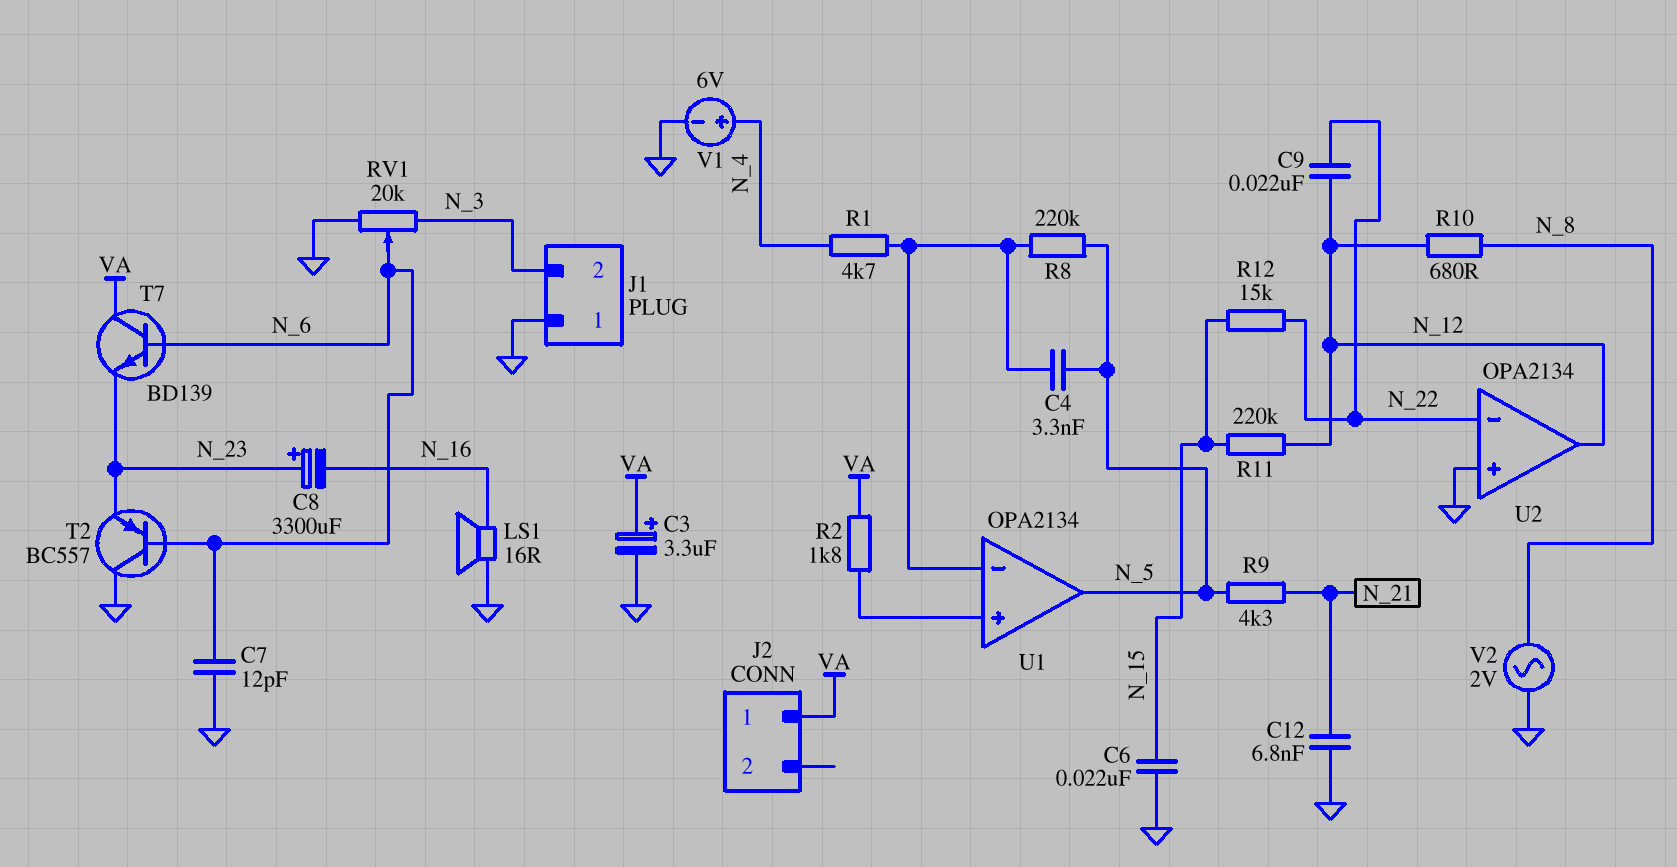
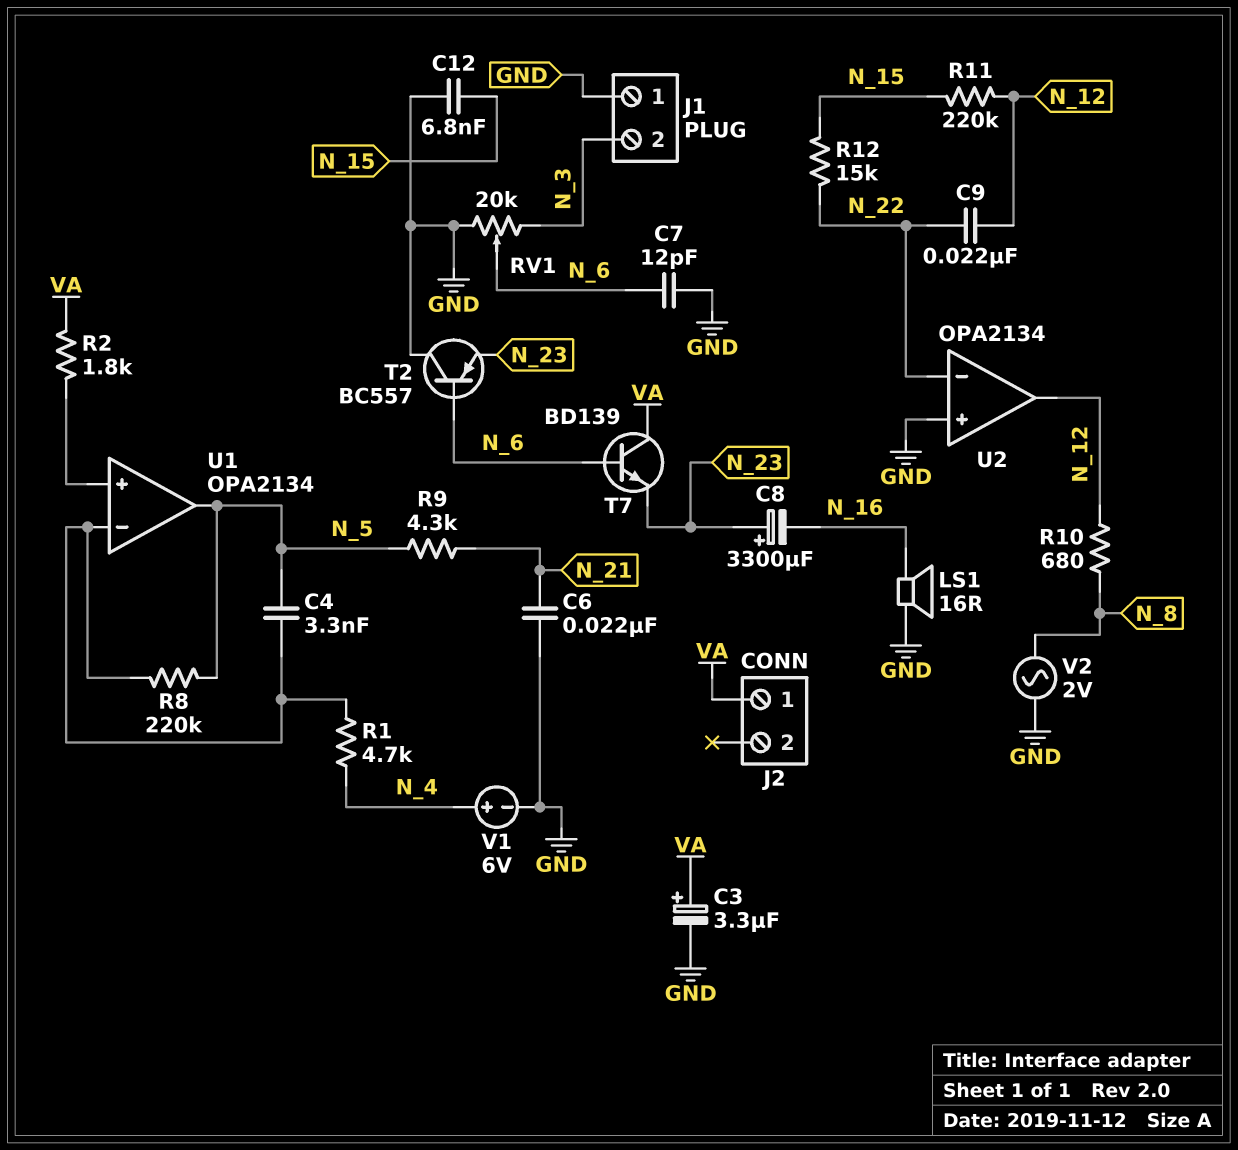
C6: 22nF (GND, N_15) -> 22nF (GND, N_21)
C12: 6.8nF (GND, N_21) -> 6.8nF (GND, N_15)

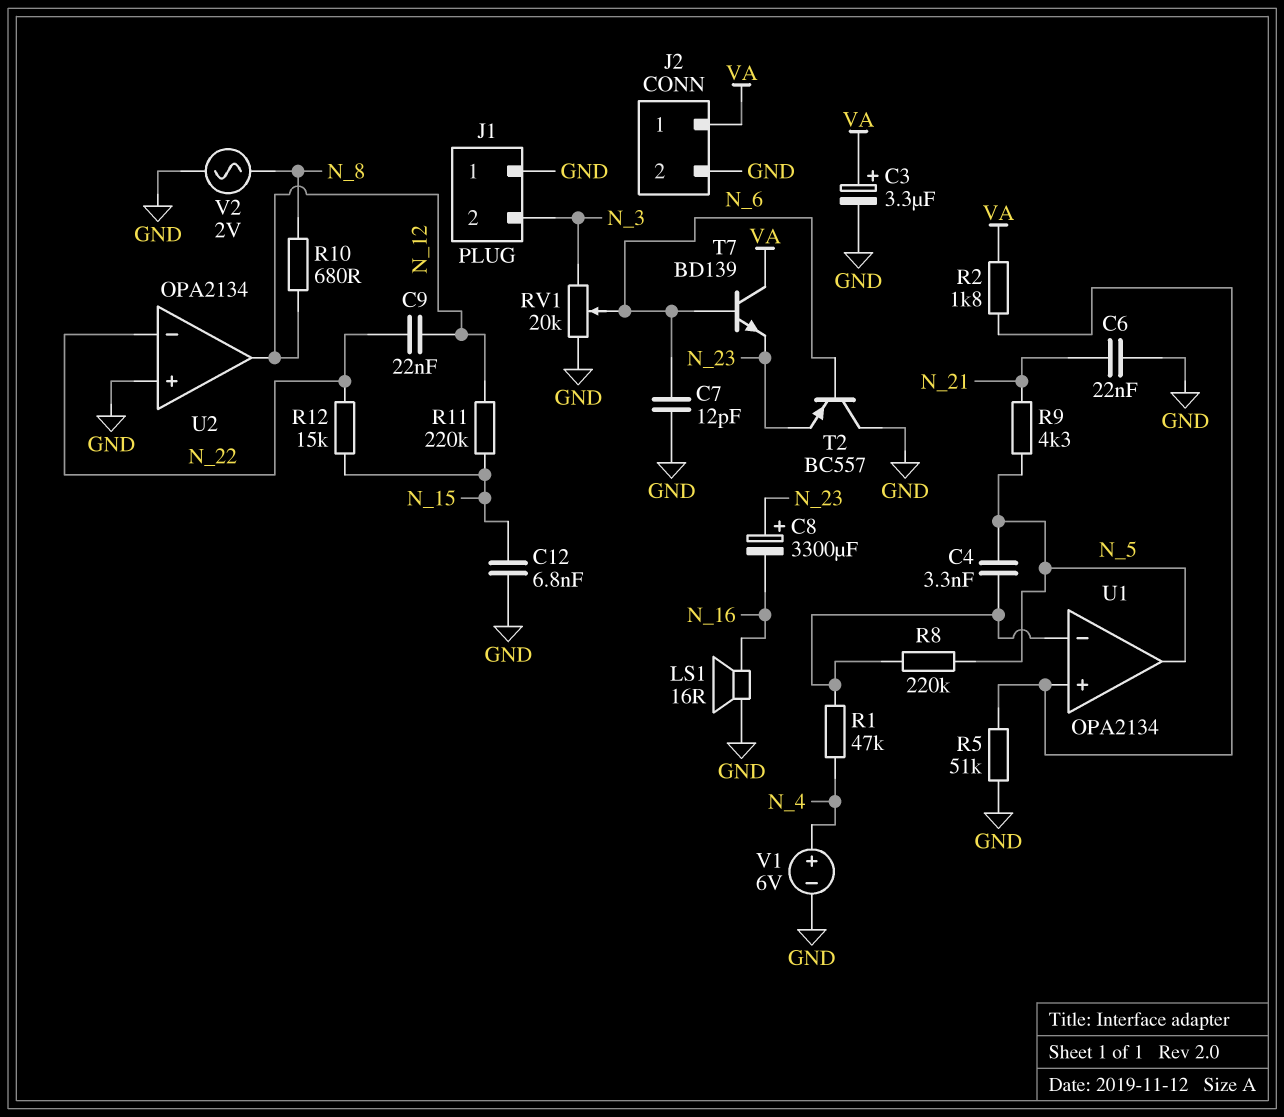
J2 pin 2: none -> GND
R1: 4.7k (N_4, U1/in-) -> 47k (N_4, U1/in-)
R5: none -> 51k (GND, U1/in+)

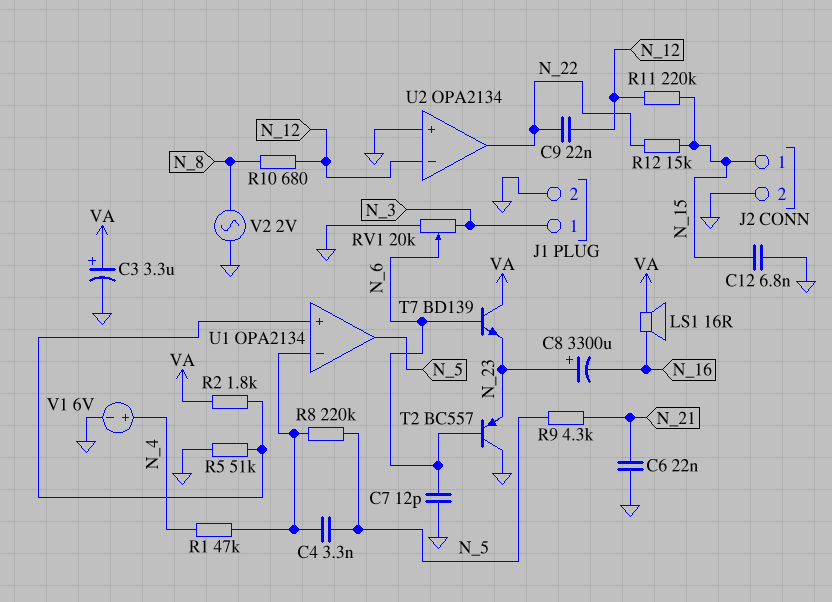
J1 pin 1: GND -> N_3
J1 pin 2: N_3 -> GND
J2 pin 1: VA -> N_15
LS1: speaker 16R (GND, N_16) -> speaker 16R (N_16, VA)
U2 pin in-: N_22 -> N_12
U2 pin out: N_12 -> N_22

